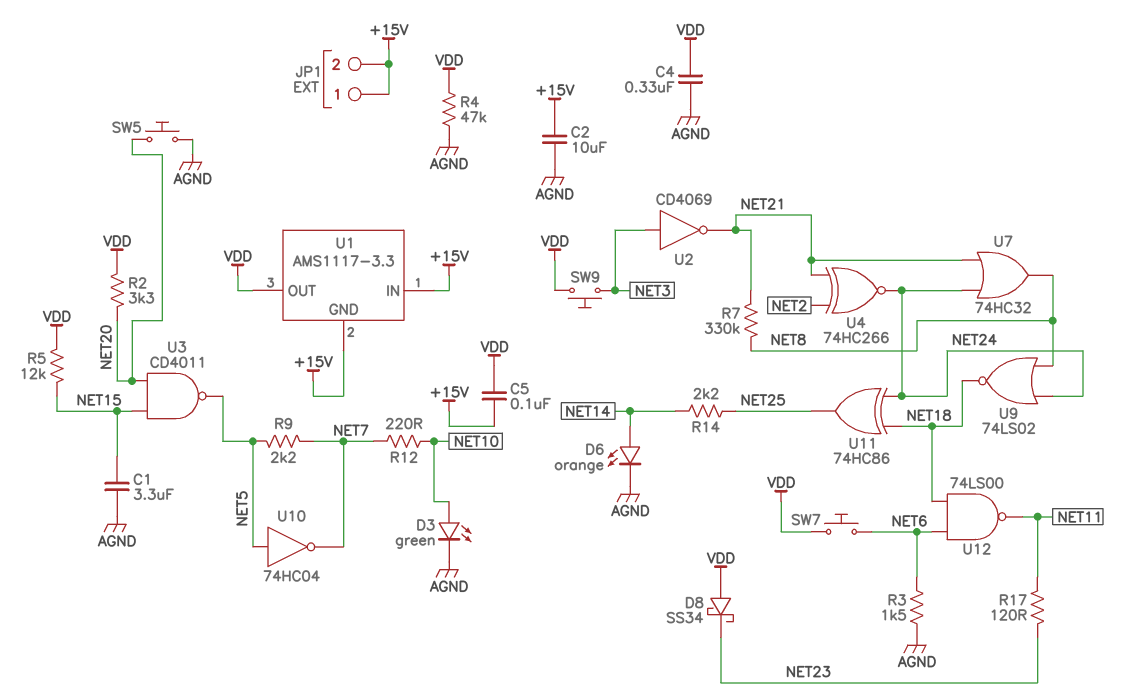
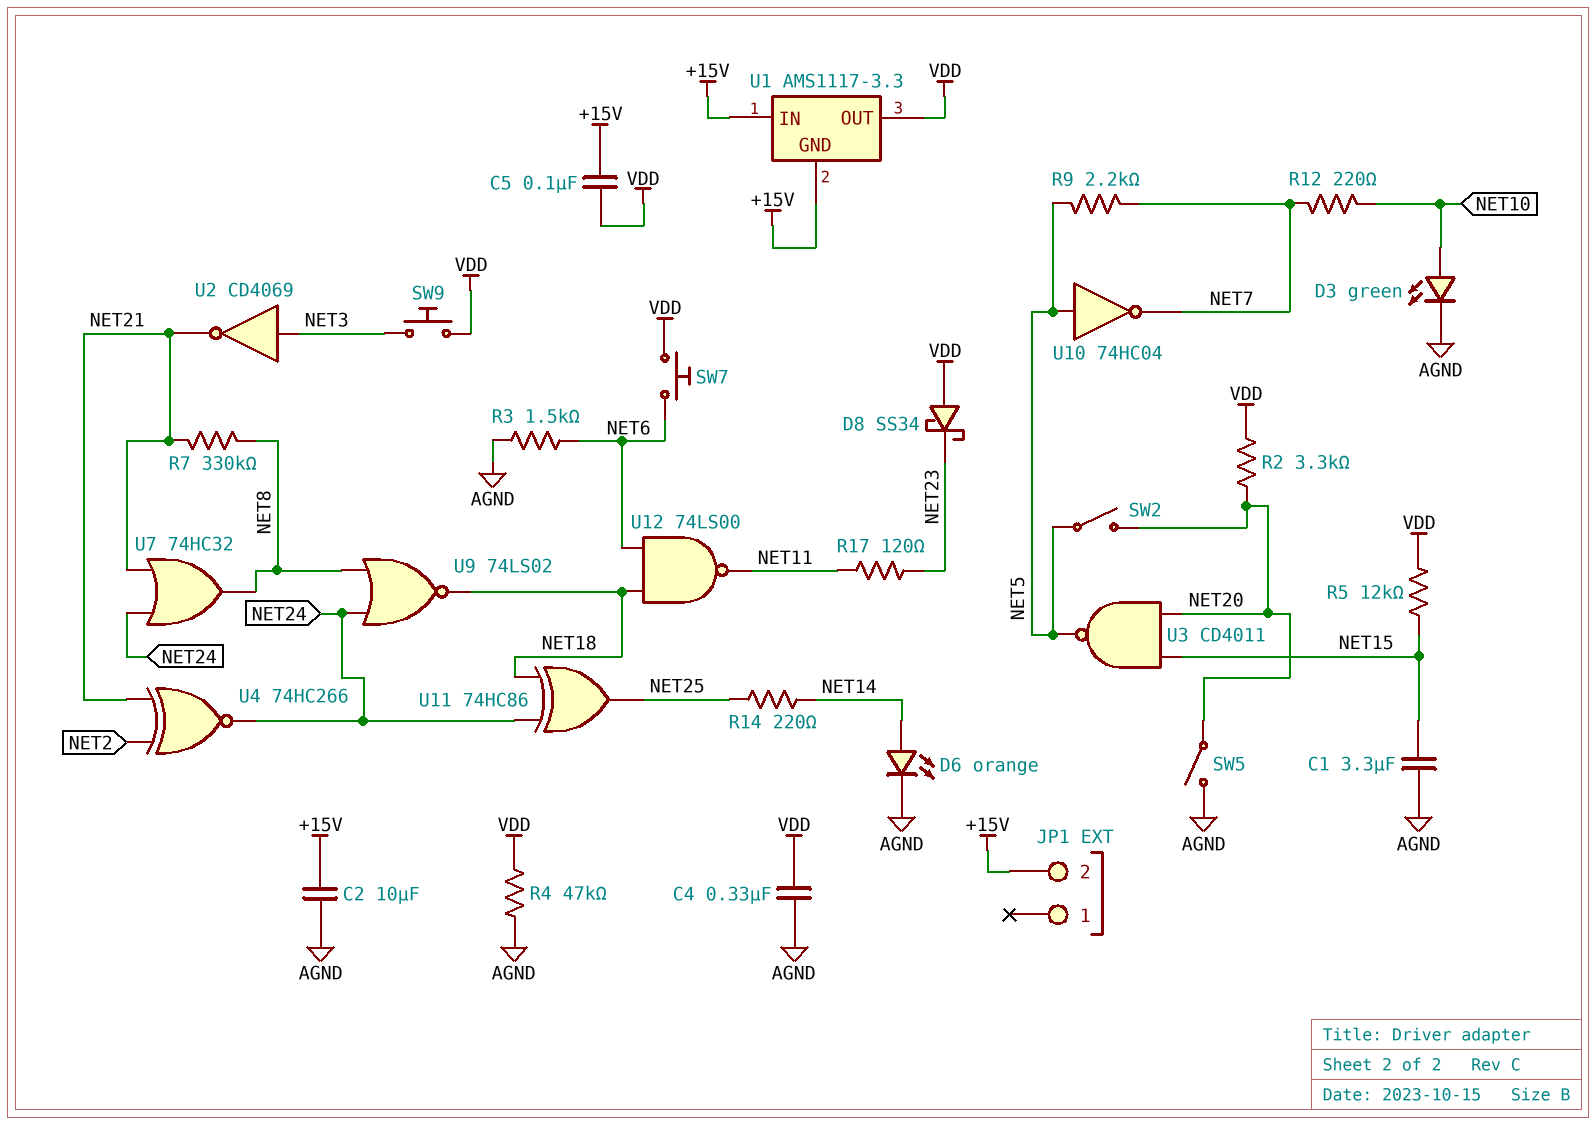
JP1 pin 1: +15V -> none
R14: 2.2k (NET14, NET25) -> 220 (NET14, NET25)
SW2: none -> switch (NET5, NET20)
SW5: button (AGND, NET20) -> switch (AGND, NET20)

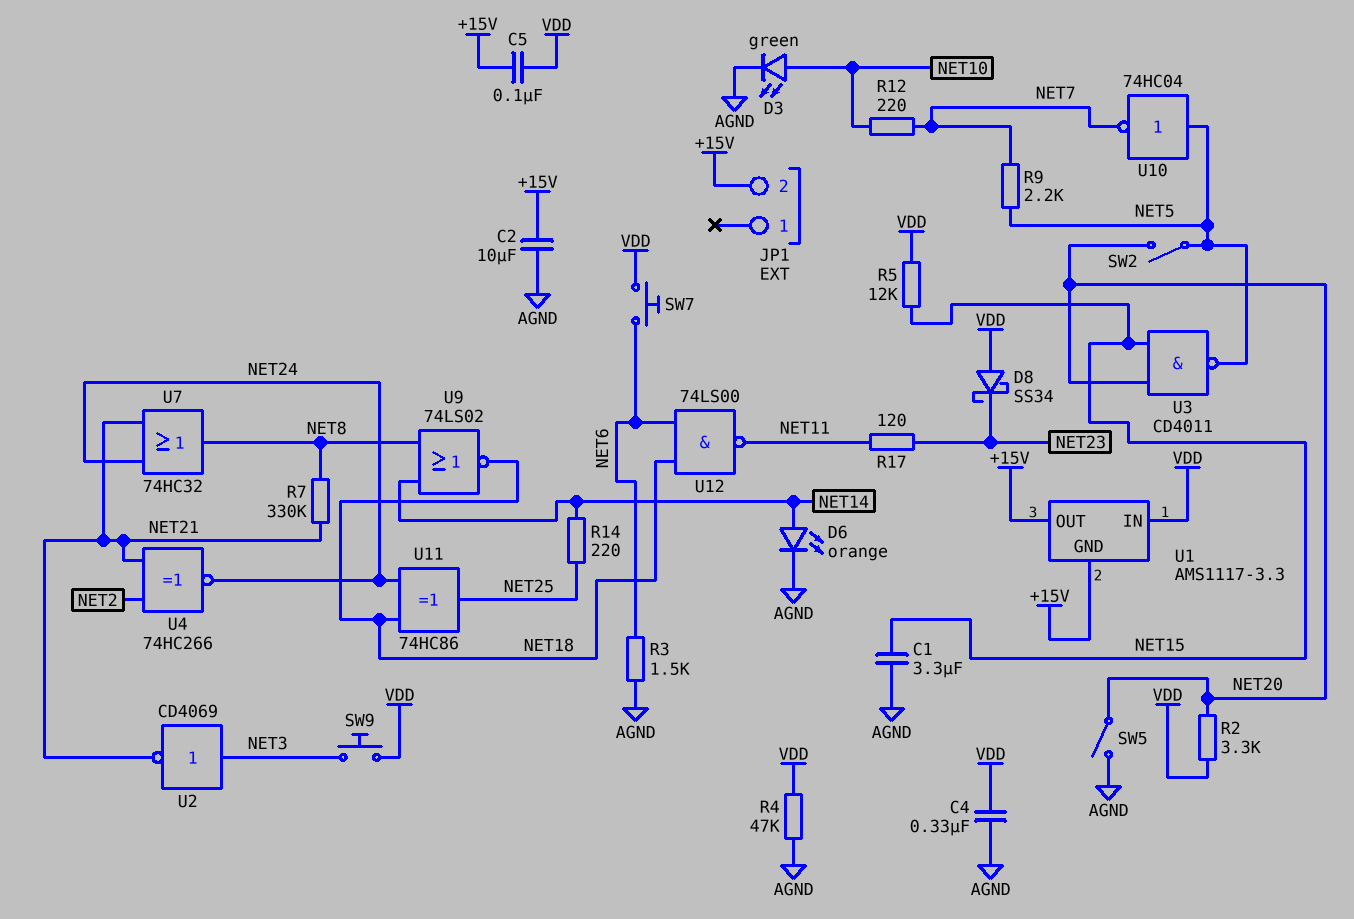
U1 pin IN: +15V -> VDD
U1 pin OUT: VDD -> +15V
U9: NOR 74LS02 (in NET8, in NET24, out NET18) -> NOR 74LS02 (in NET8, in NET14, out NET18)

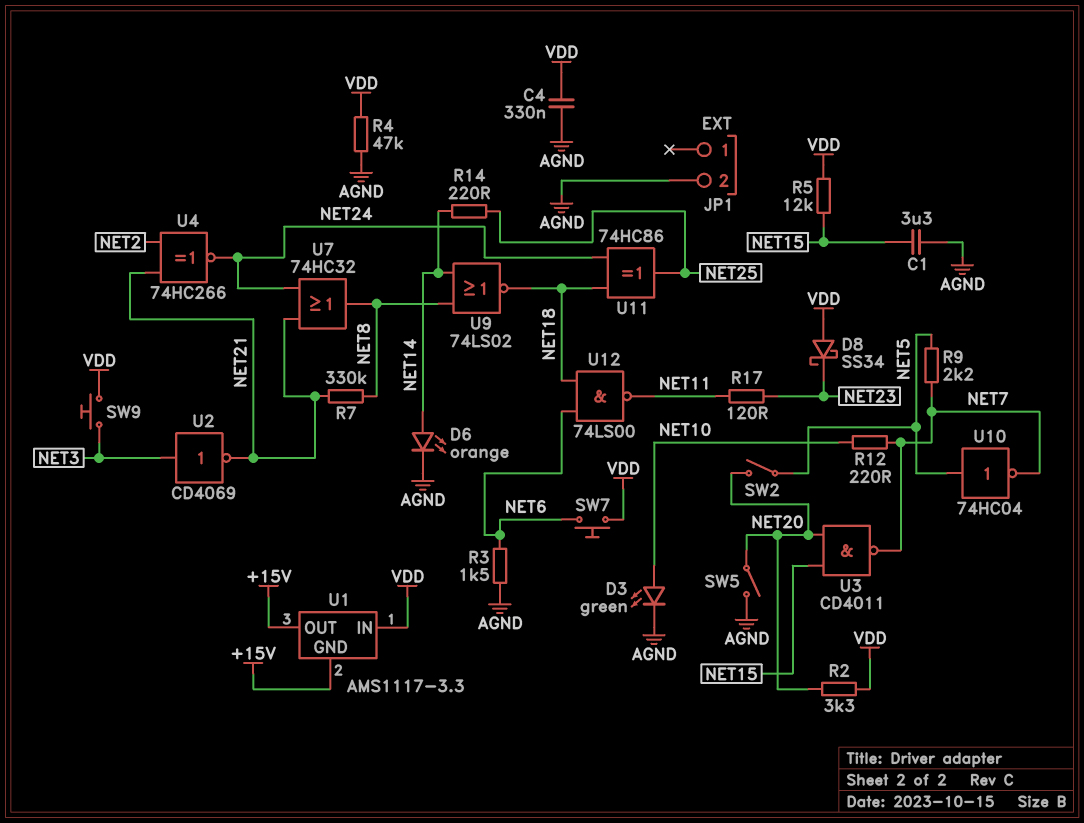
C2: 10uF (+15V, AGND) -> none
C5: 100nF (+15V, VDD) -> none
JP1 pin 2: +15V -> AGND
U3: NAND CD4011 (in NET15, in NET20, out NET5) -> NAND CD4011 (in NET15, in NET20, out NET7)

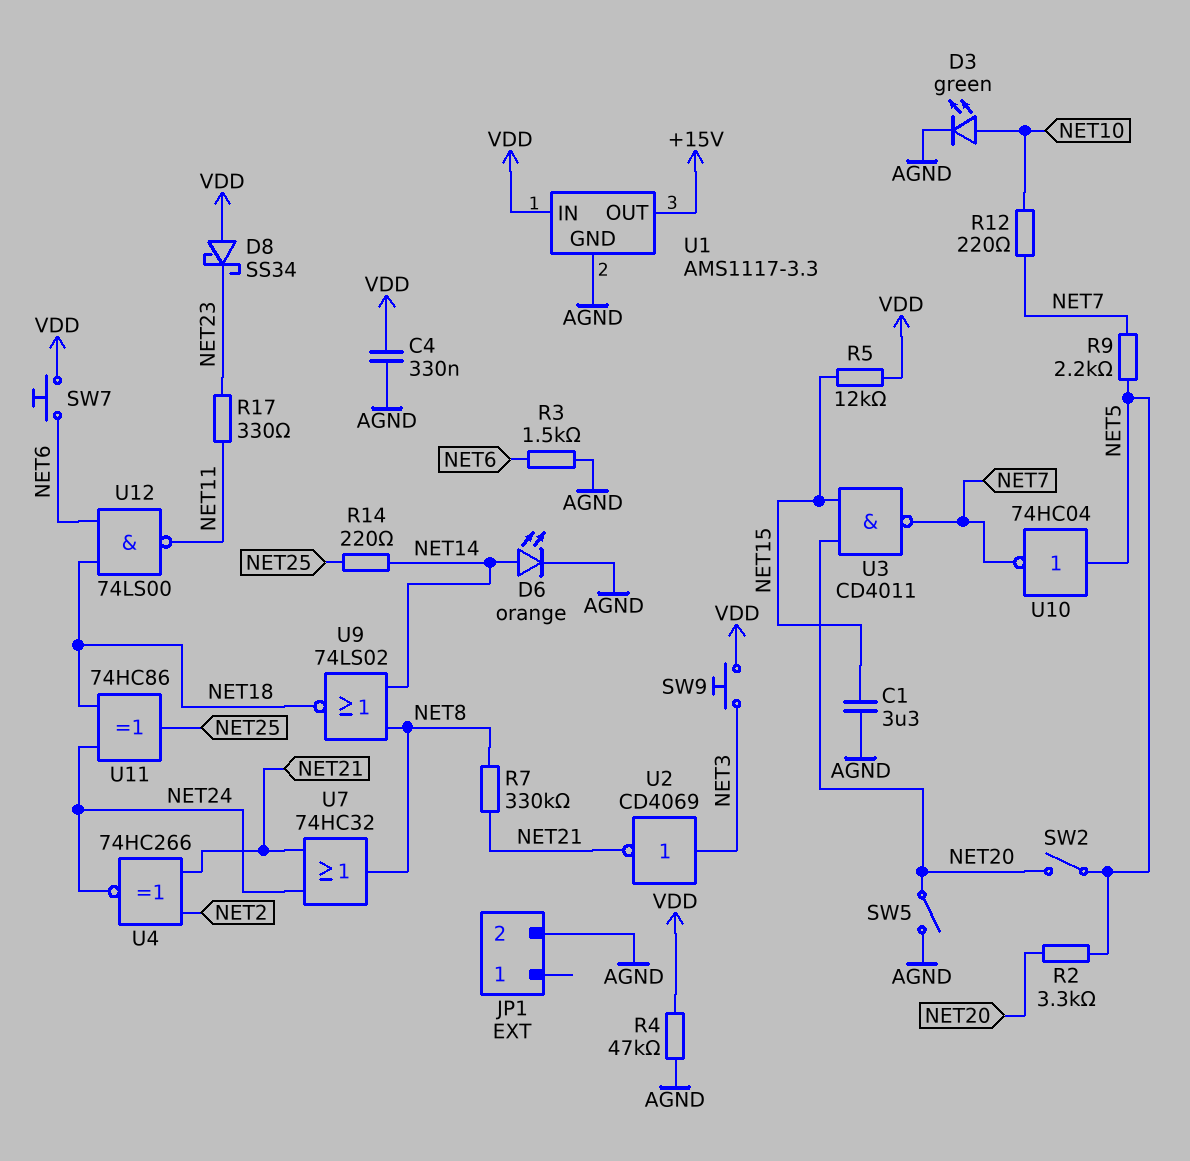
R2: 3.3k (NET20, VDD) -> 3.3k (NET5, NET20)
R17: 120 (NET11, NET23) -> 330 (NET11, NET23)
U1 pin GND: +15V -> AGND

